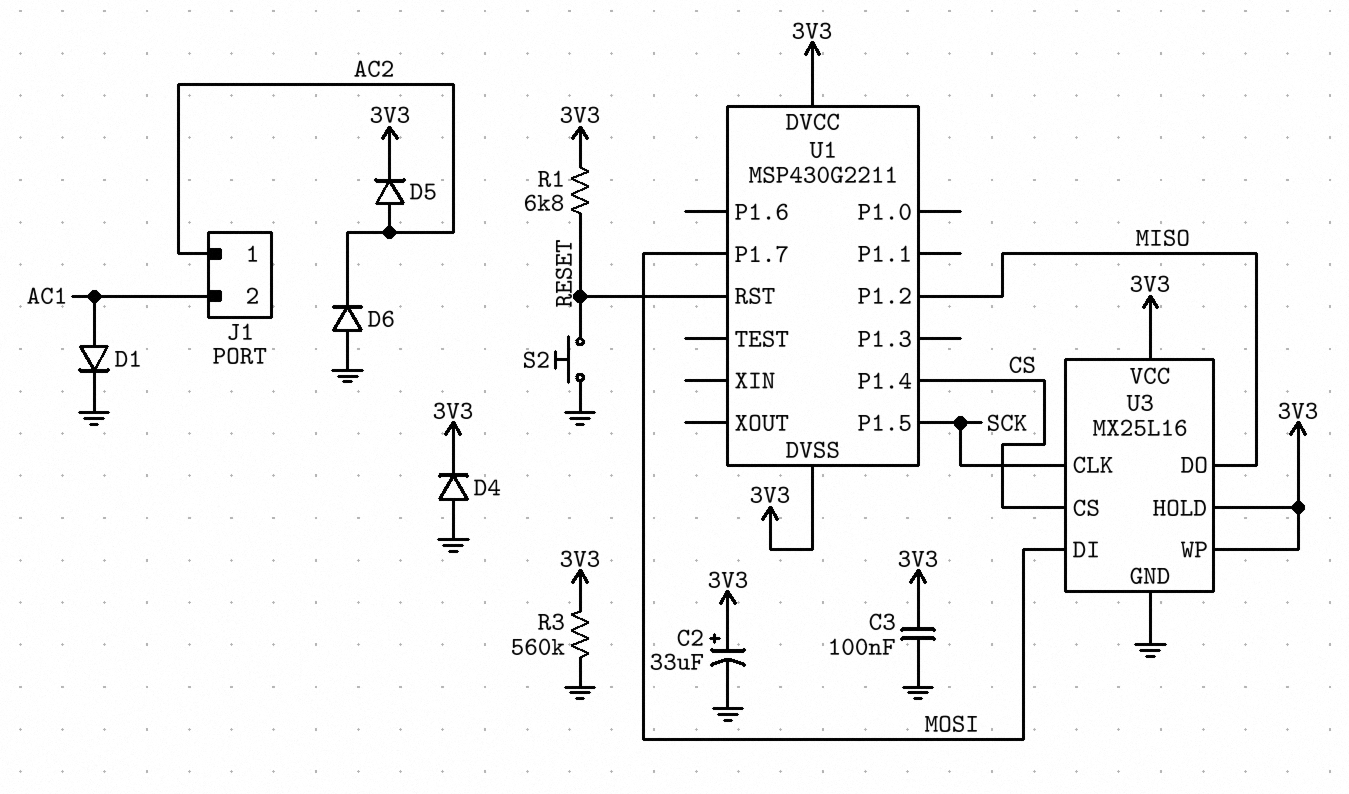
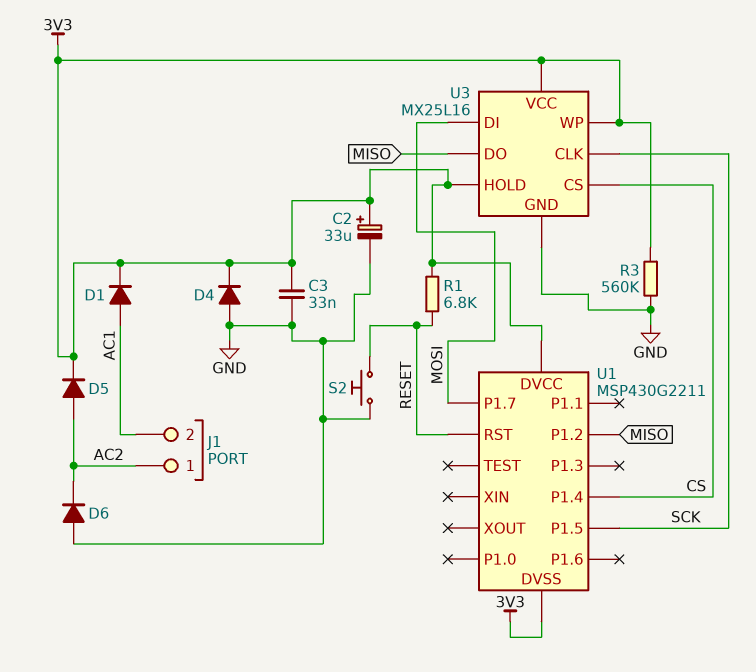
C3: 100nF (3V3, GND) -> 33nF (3V3, GND)
D1: diode (A AC1, K GND) -> diode (A AC1, K 3V3)

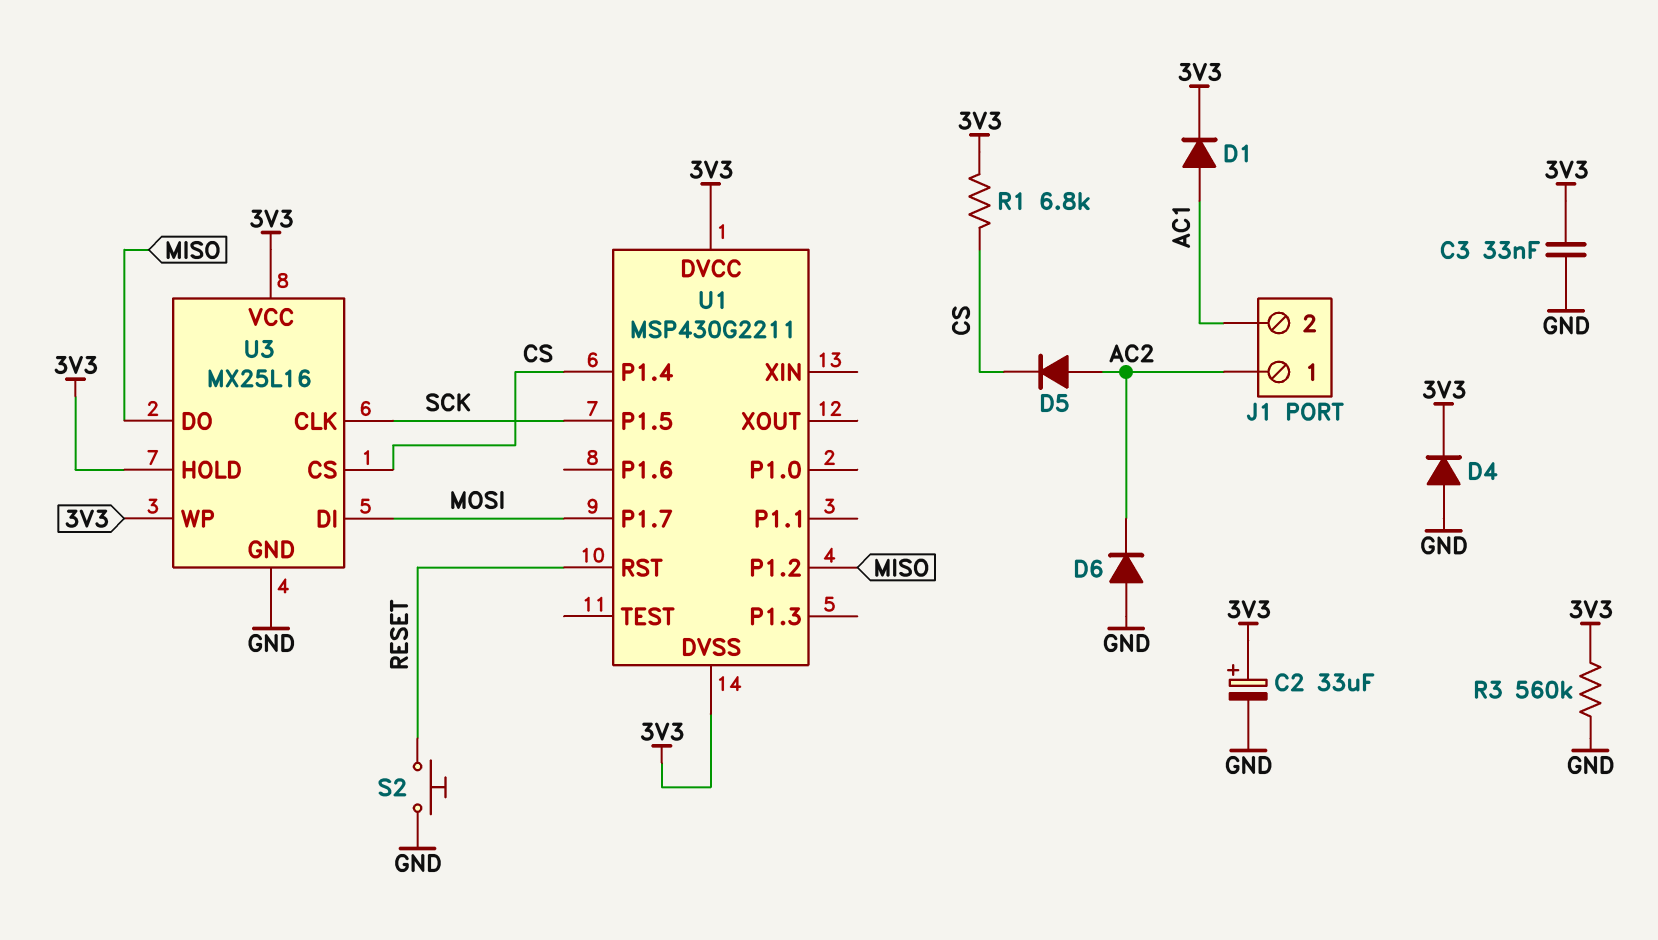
D5: diode (A AC2, K 3V3) -> diode (A AC2, K CS)
R1: 6.8k (3V3, RESET) -> 6.8k (3V3, CS)

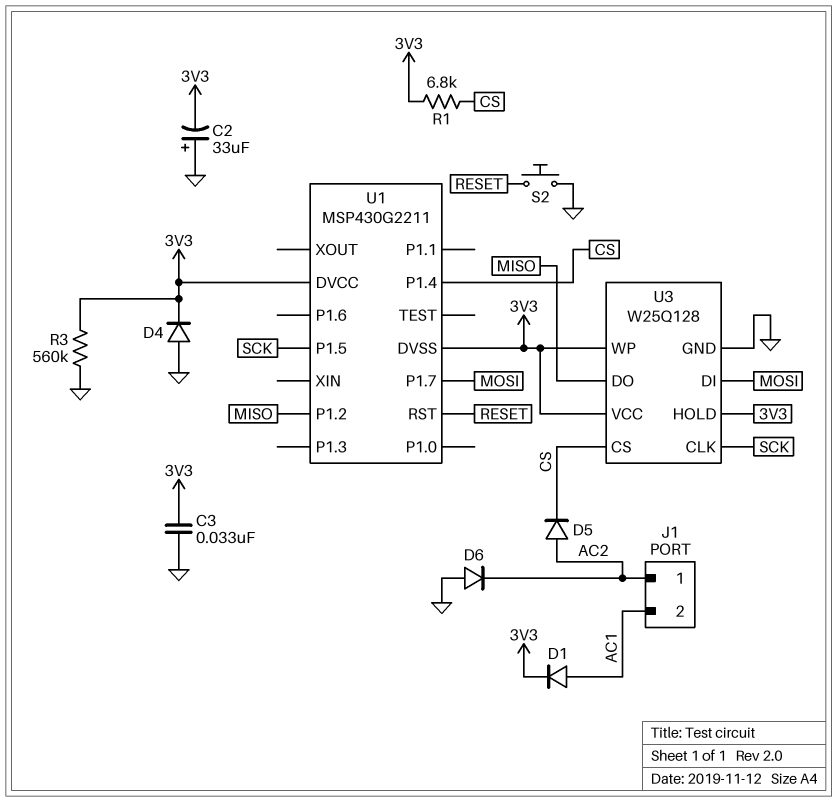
C2: 33uF (plus 3V3, minus GND) -> 33uF (plus GND, minus 3V3)
U3: MX25L16 -> W25Q128

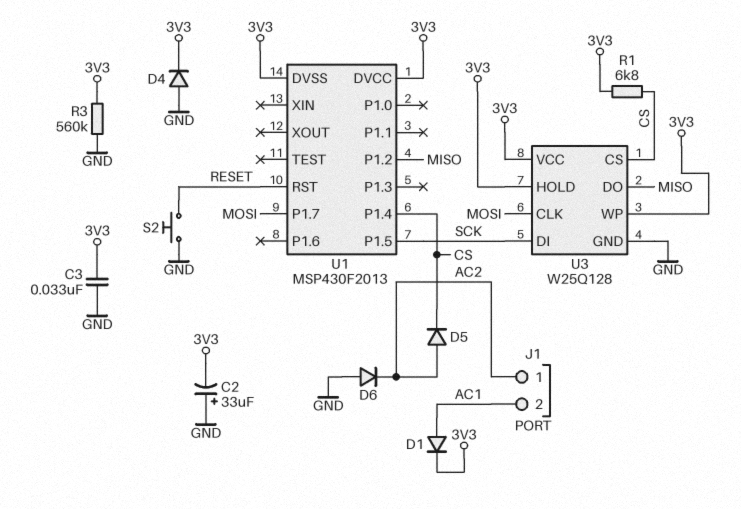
U1: MSP430G2211 -> MSP430F2013
U3 pin CLK: SCK -> MOSI
U3 pin DI: MOSI -> SCK

